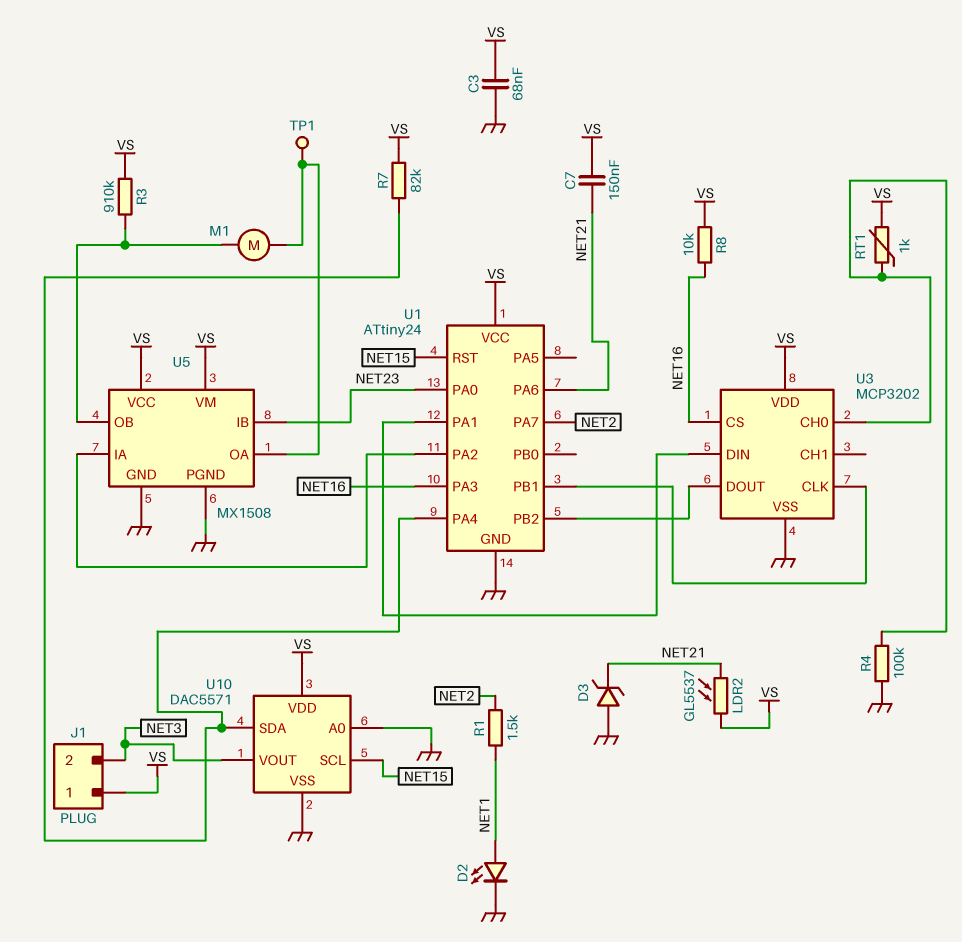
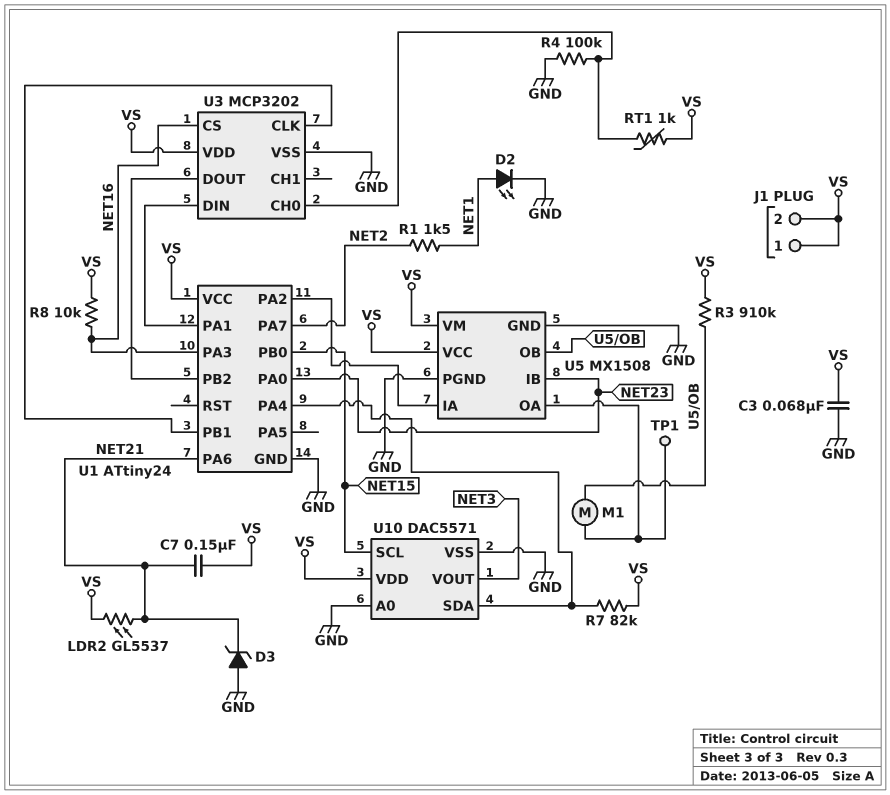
J1 pin 2: NET3 -> VS
U1 pin PB0: none -> NET15
U1 pin RST: NET15 -> none

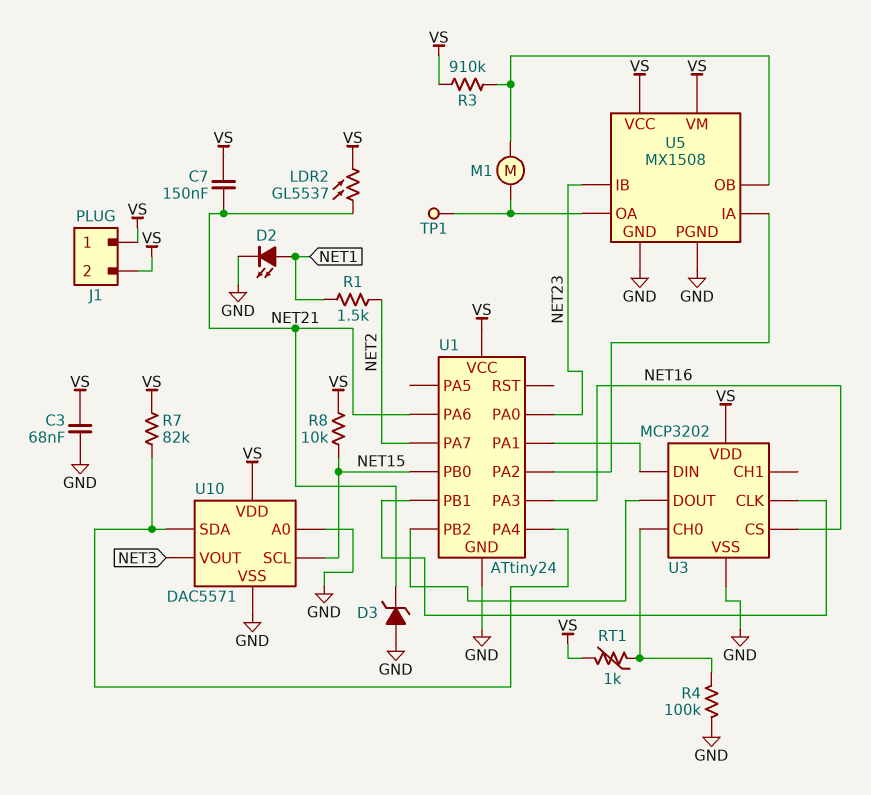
R8: 10k (NET16, VS) -> 10k (NET15, VS)

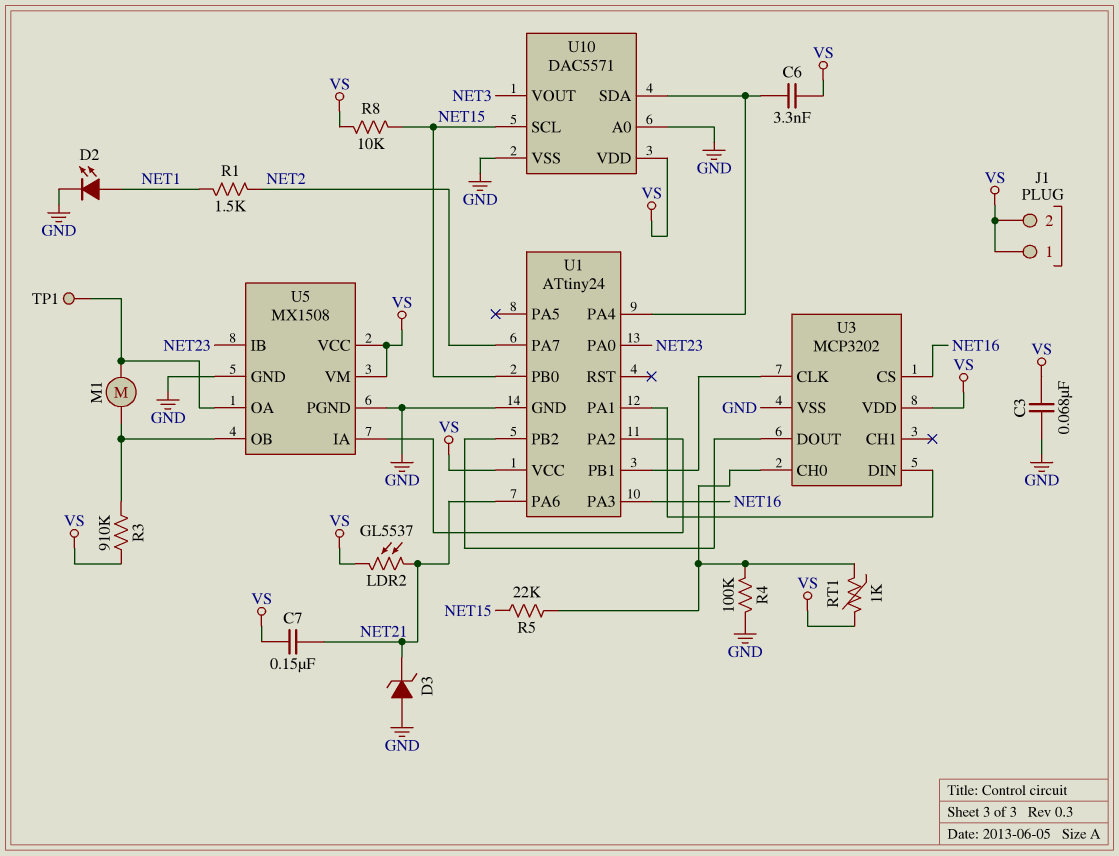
C6: none -> 3.3nF (U1/PA4, VS)
R5: none -> 22k (NET15, U3/CH0)
R7: 82k (U1/PA4, VS) -> none

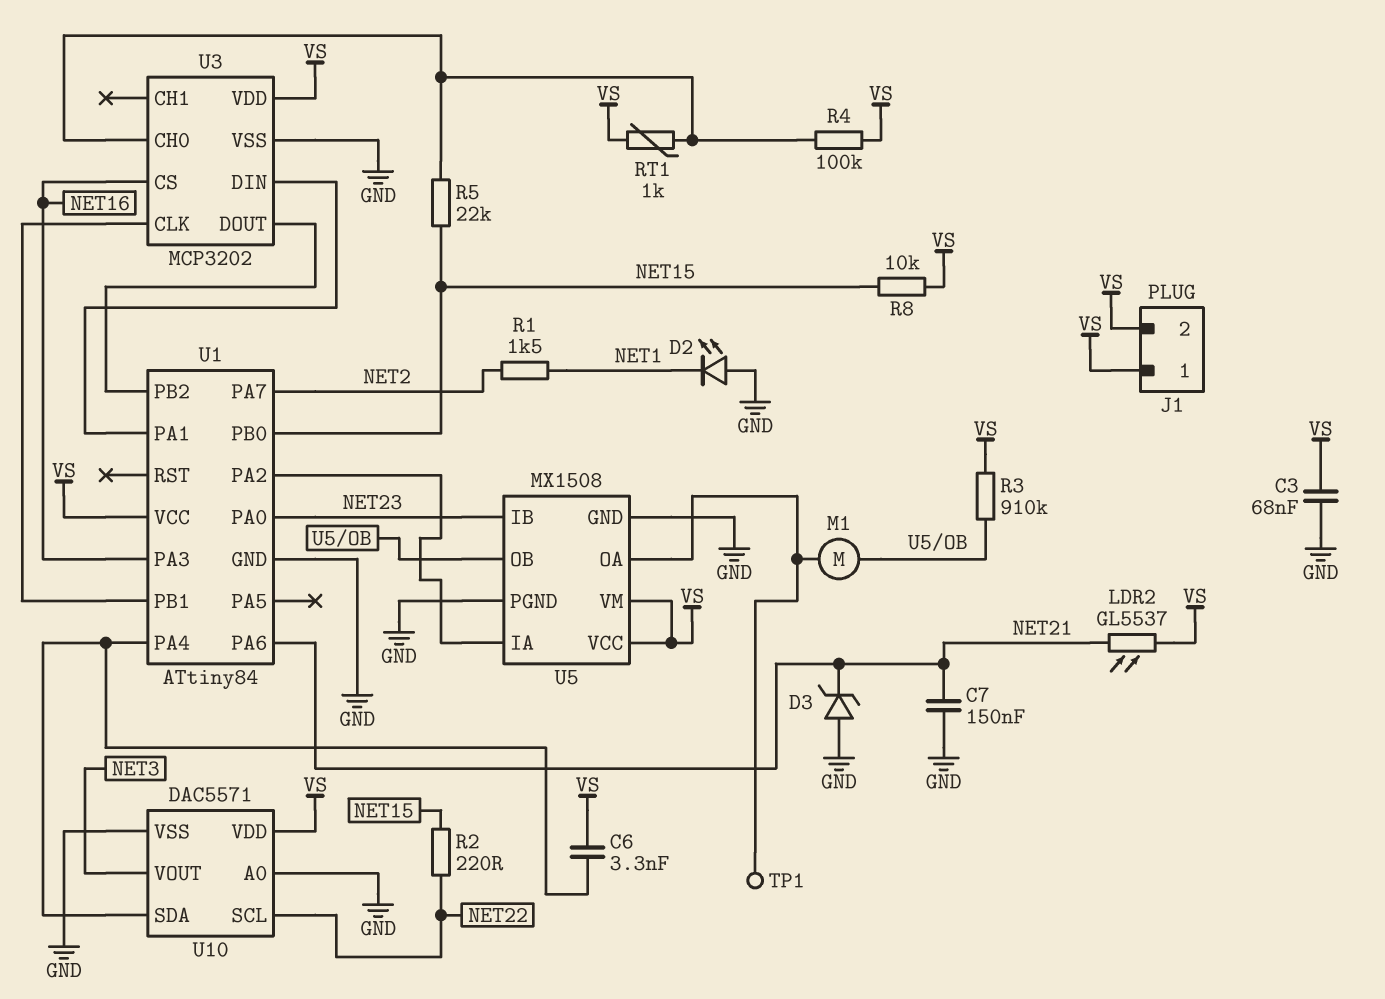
C7: 150nF (NET21, VS) -> 150nF (GND, NET21)
D2: LED (A NET1, K GND) -> LED (A GND, K NET1)
R2: none -> 220 (NET15, NET22)
R4: 100k (GND, U3/CH0) -> 100k (U3/CH0, VS)
U1: ATtiny24 -> ATtiny84
U10 pin SCL: NET15 -> NET22

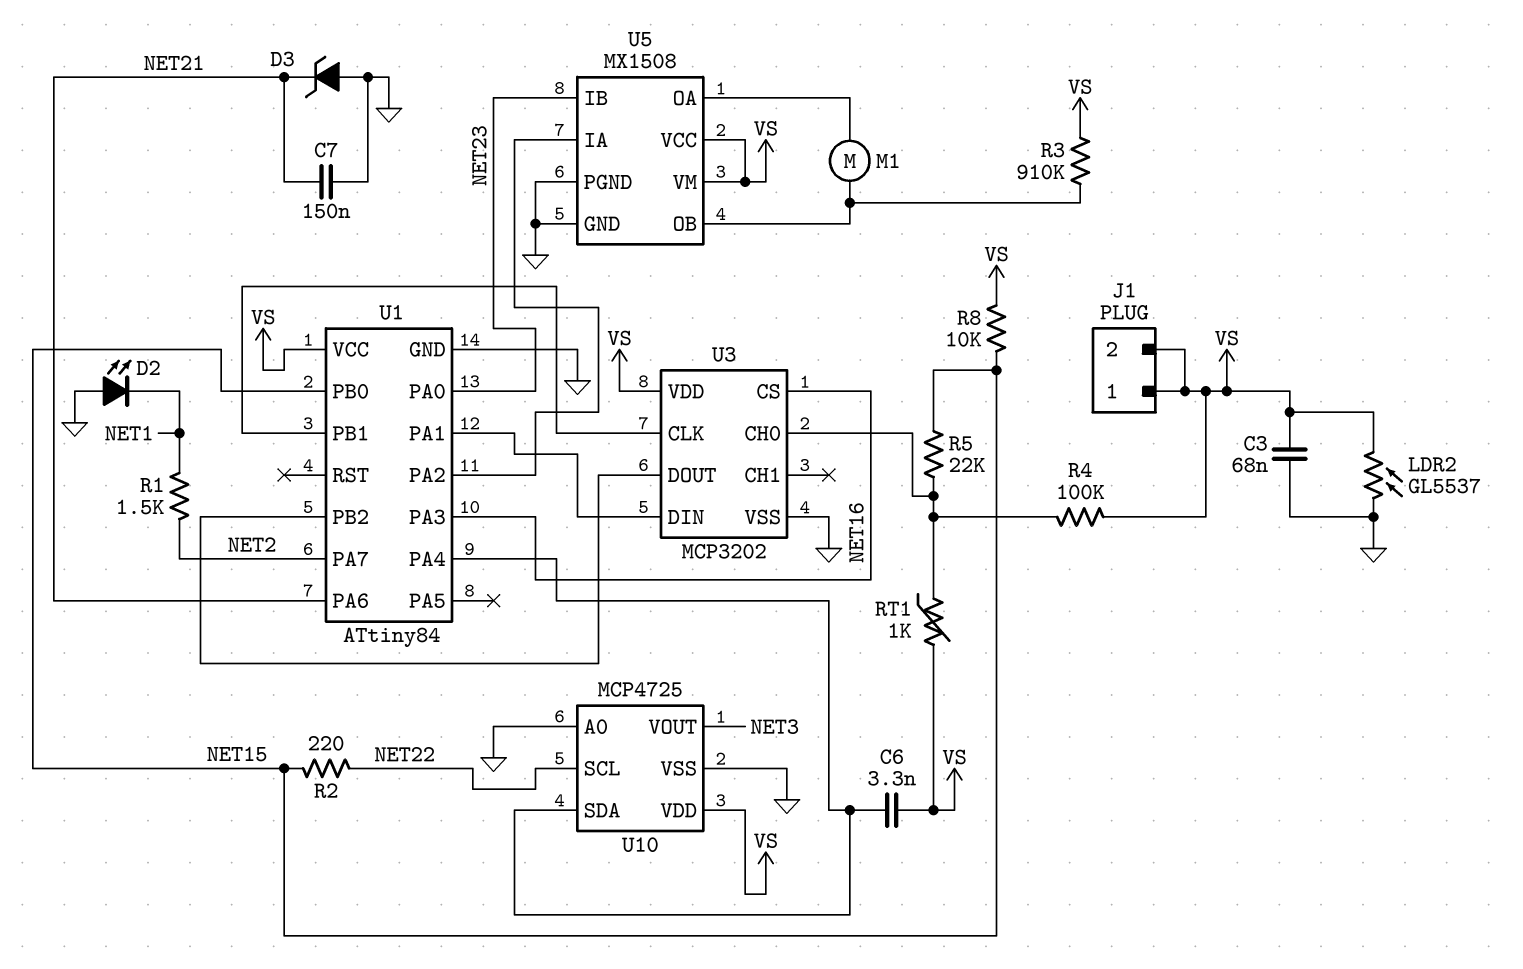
LDR2: GL5537 (NET21, VS) -> GL5537 (GND, VS)
TP1: test point (U5/OA) -> none
U10: DAC5571 -> MCP4725

